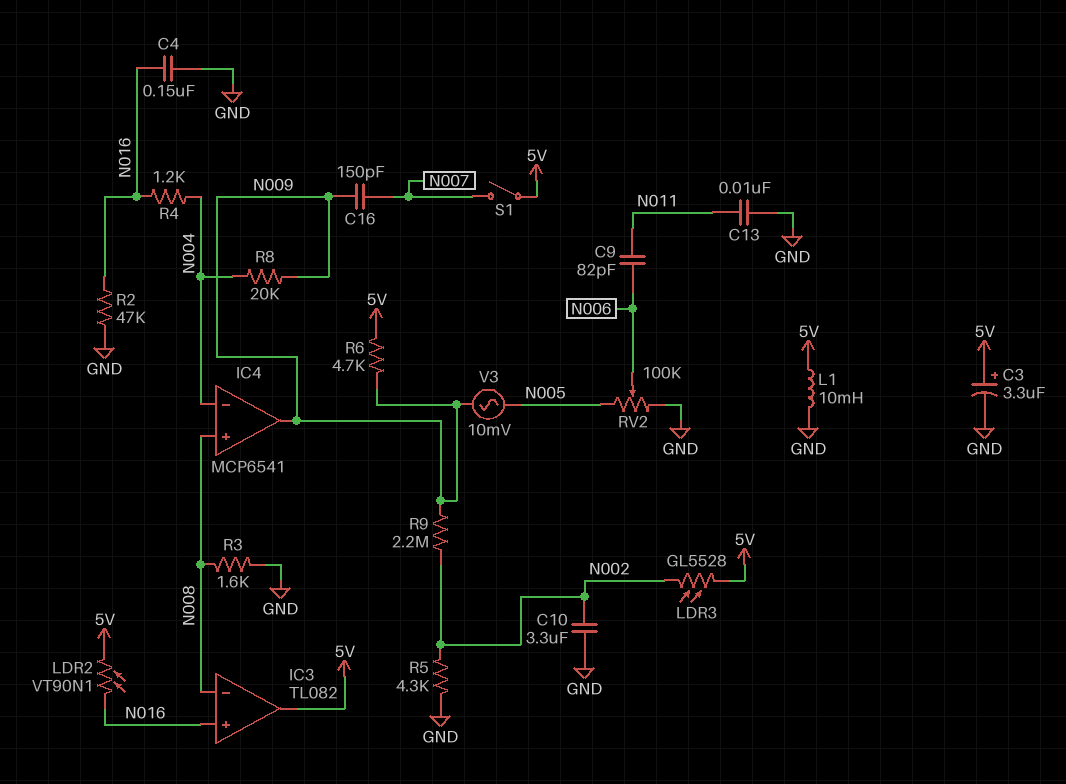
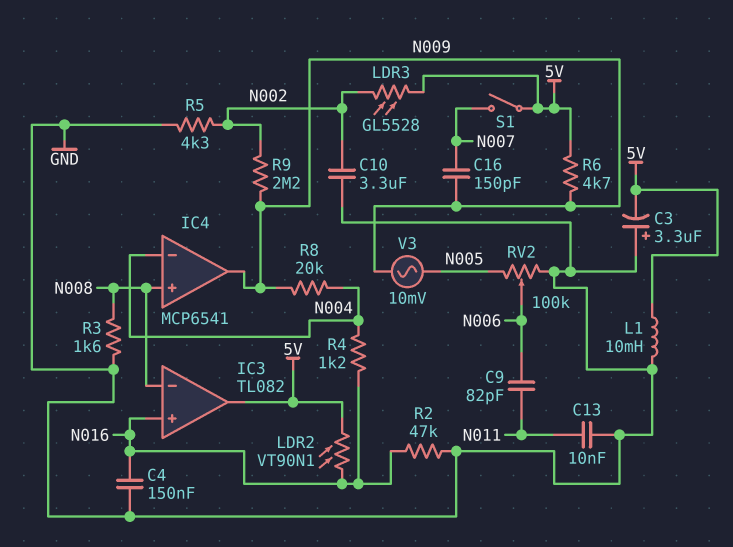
C3: 3.3uF (plus 5V, minus GND) -> 3.3uF (plus GND, minus 5V)

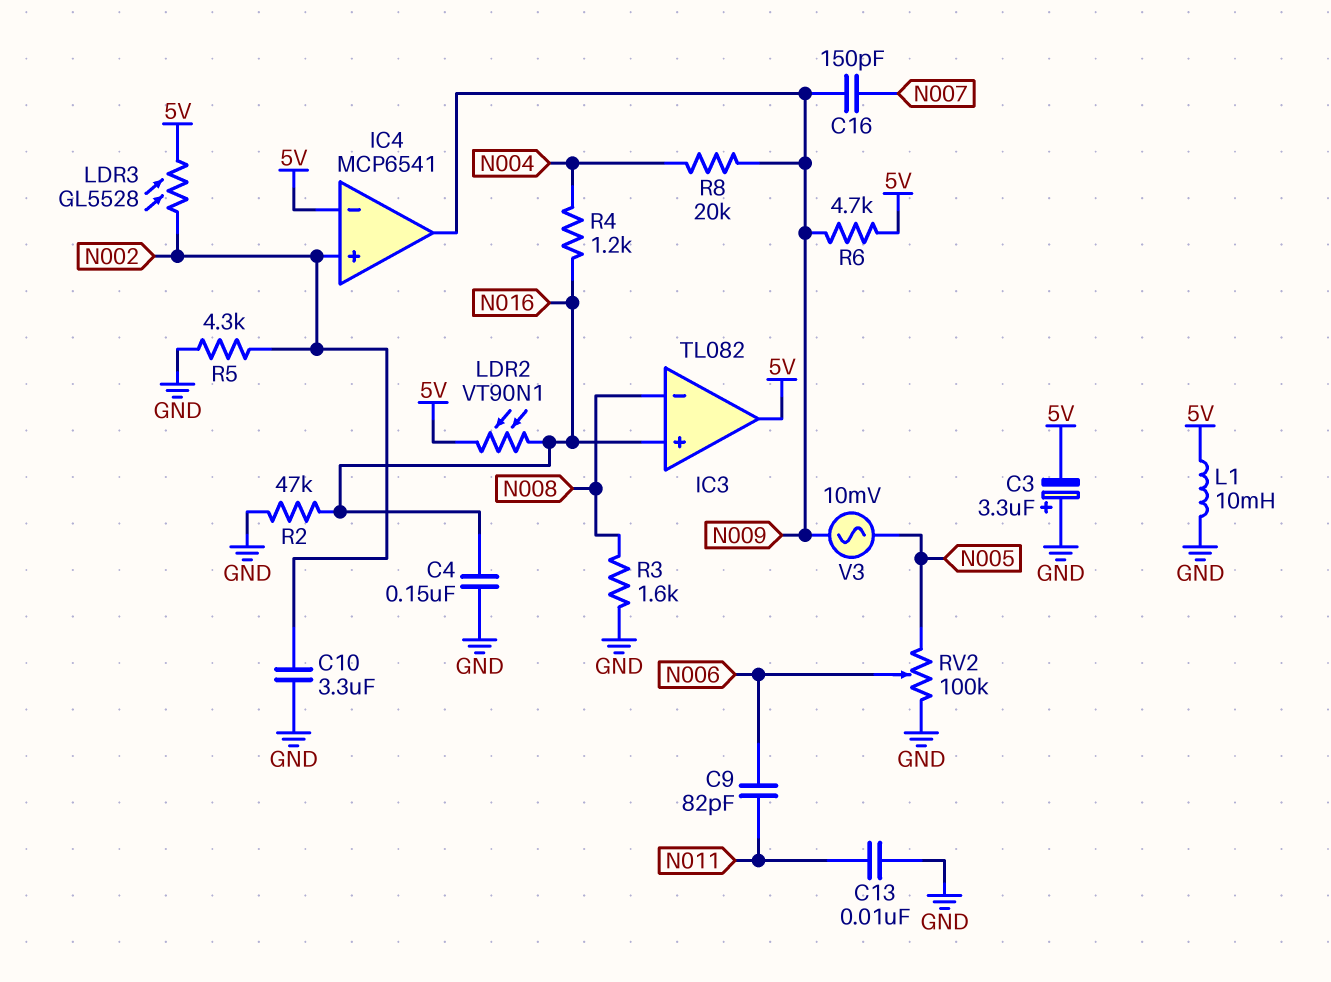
IC4 pin in+: N008 -> N002
IC4 pin in-: N004 -> 5V
R9: 2.2M (N002, N009) -> none
S1: switch (5V, N007) -> none

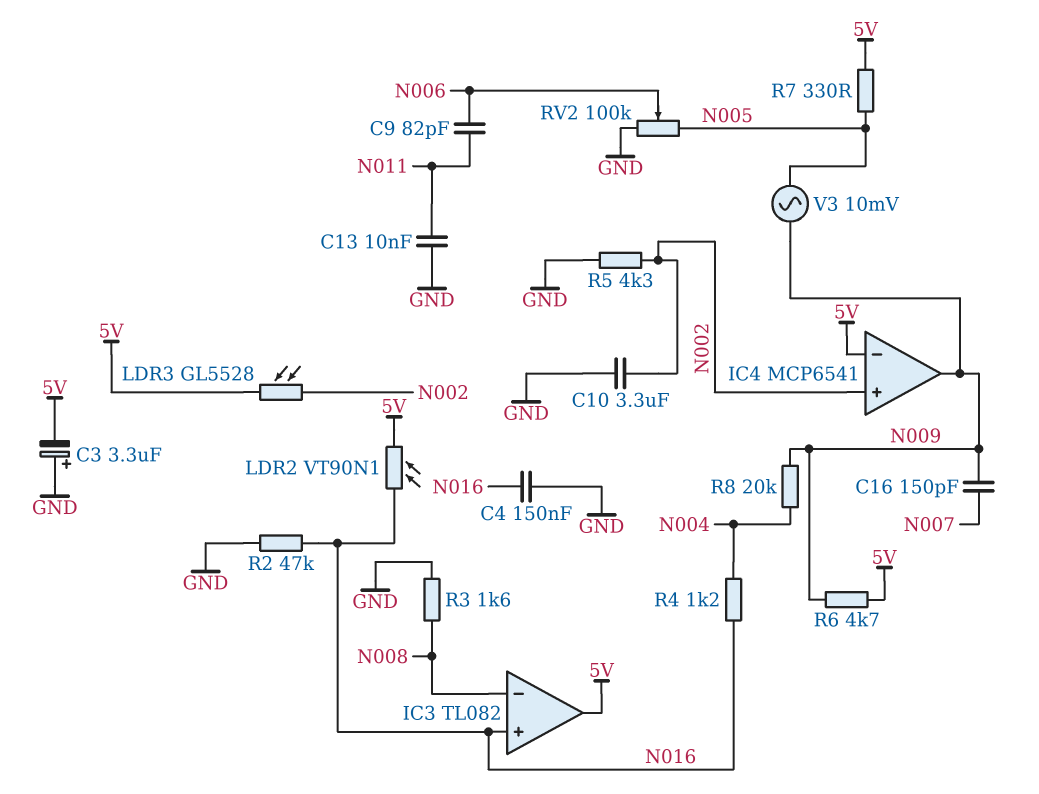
L1: 10mH (5V, GND) -> none
R7: none -> 330 (5V, N005)

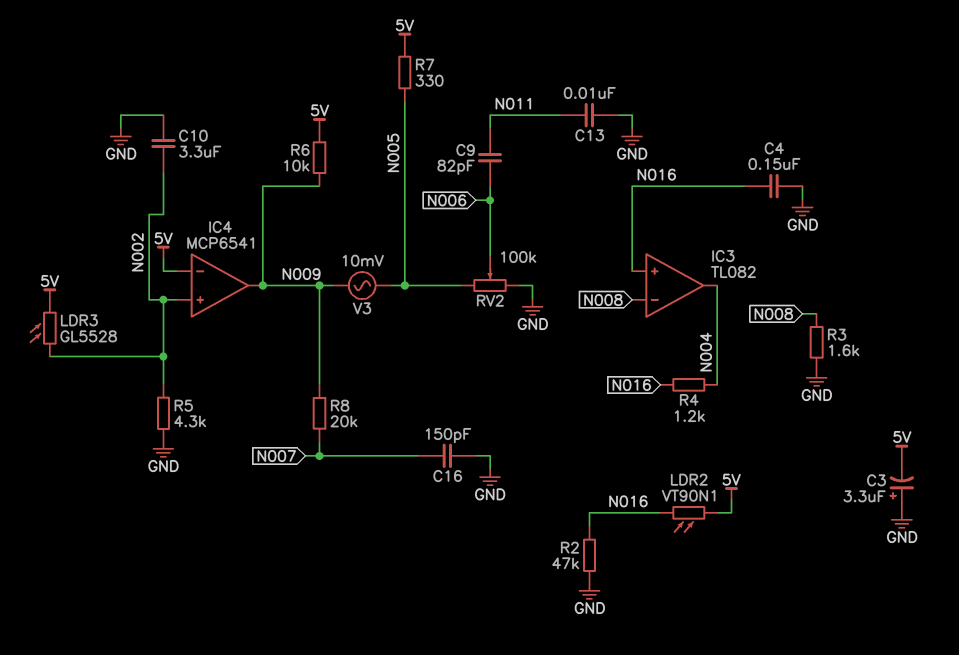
C16: 150pF (N007, N009) -> 150pF (GND, N007)
IC3 pin out: 5V -> N004
R6: 4.7k (5V, N009) -> 10k (5V, N009)
R8: 20k (N004, N009) -> 20k (N007, N009)

